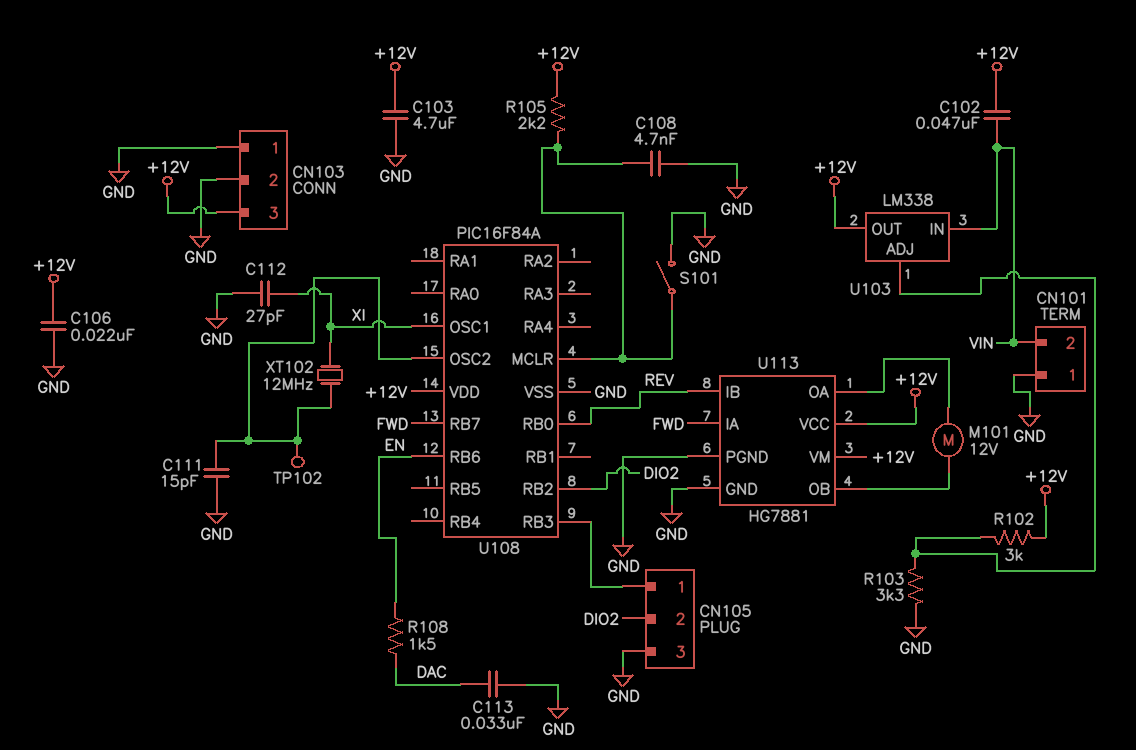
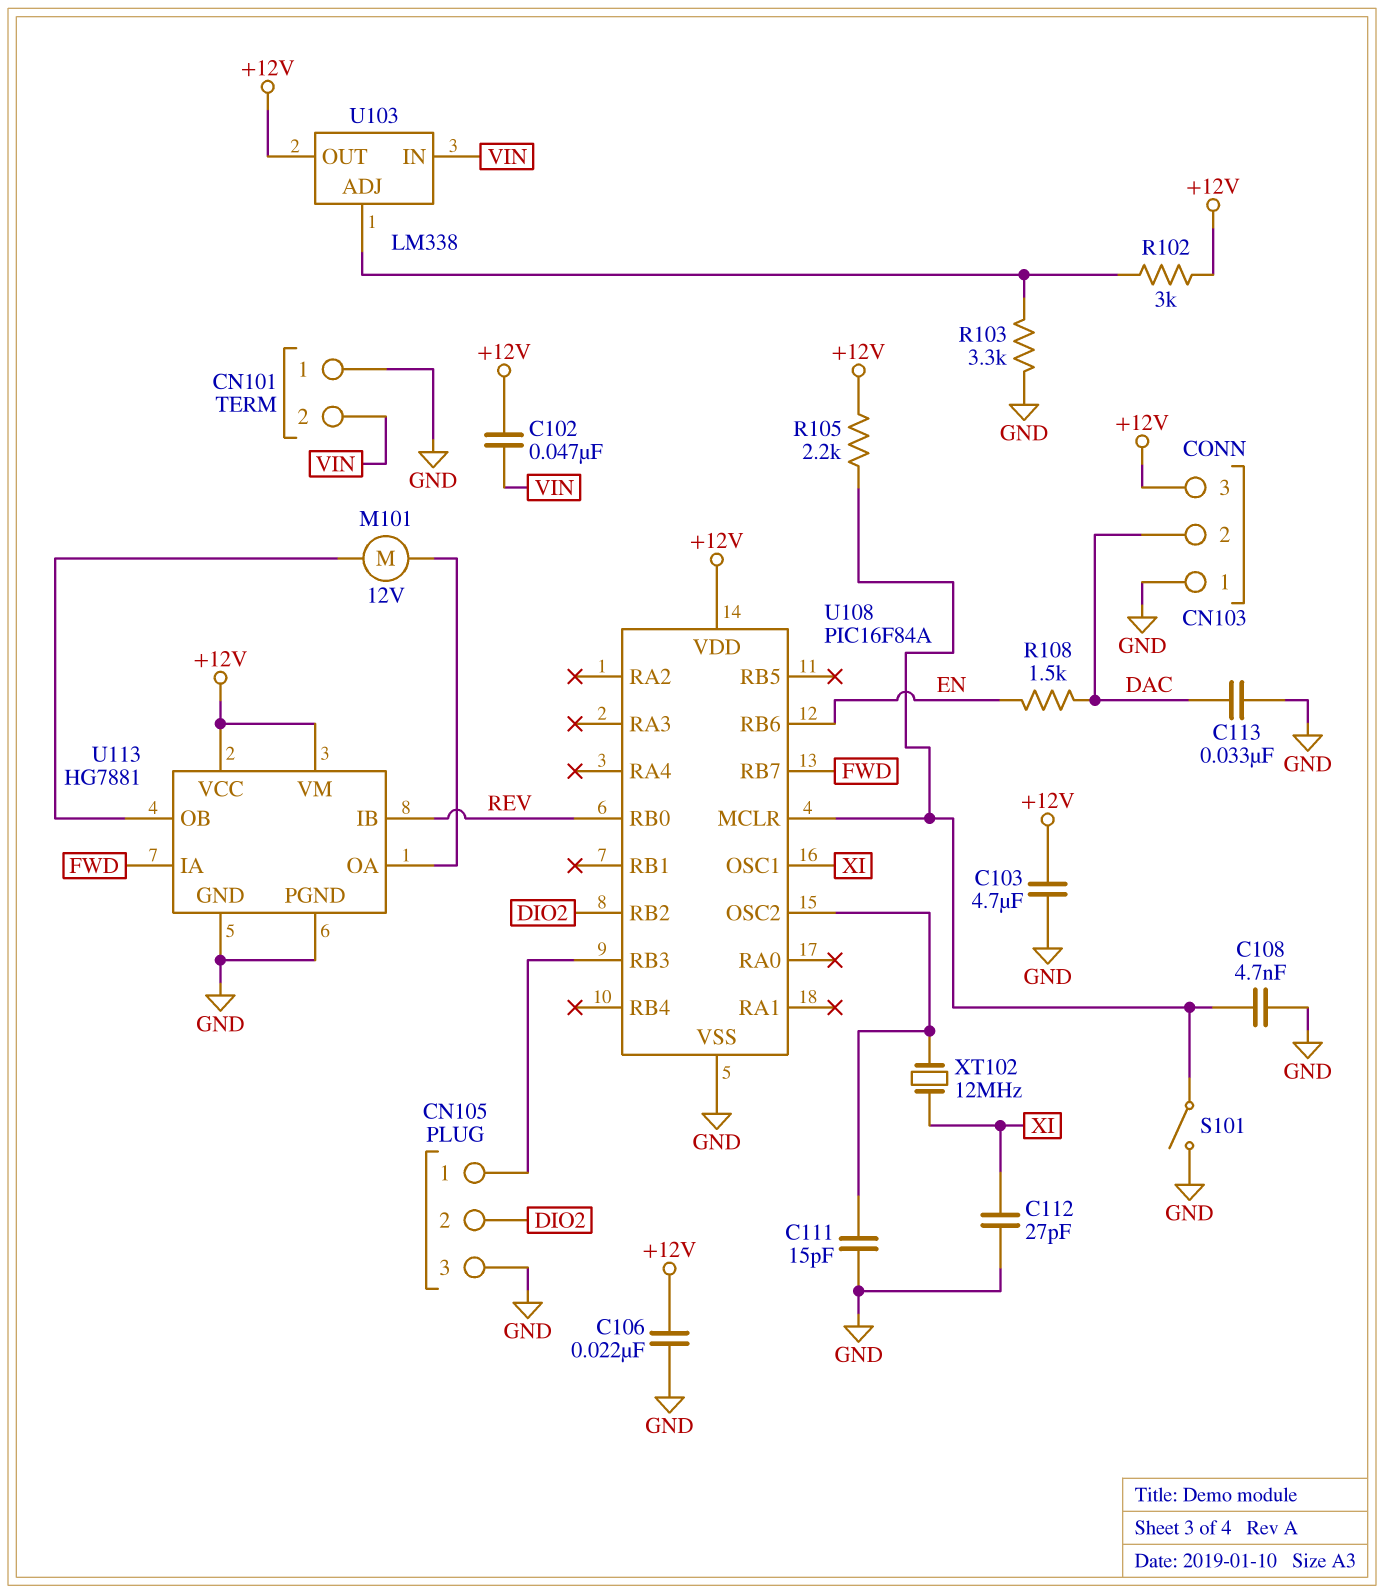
CN103 pin 2: GND -> DAC
TP102: test point (U108/OSC2) -> none

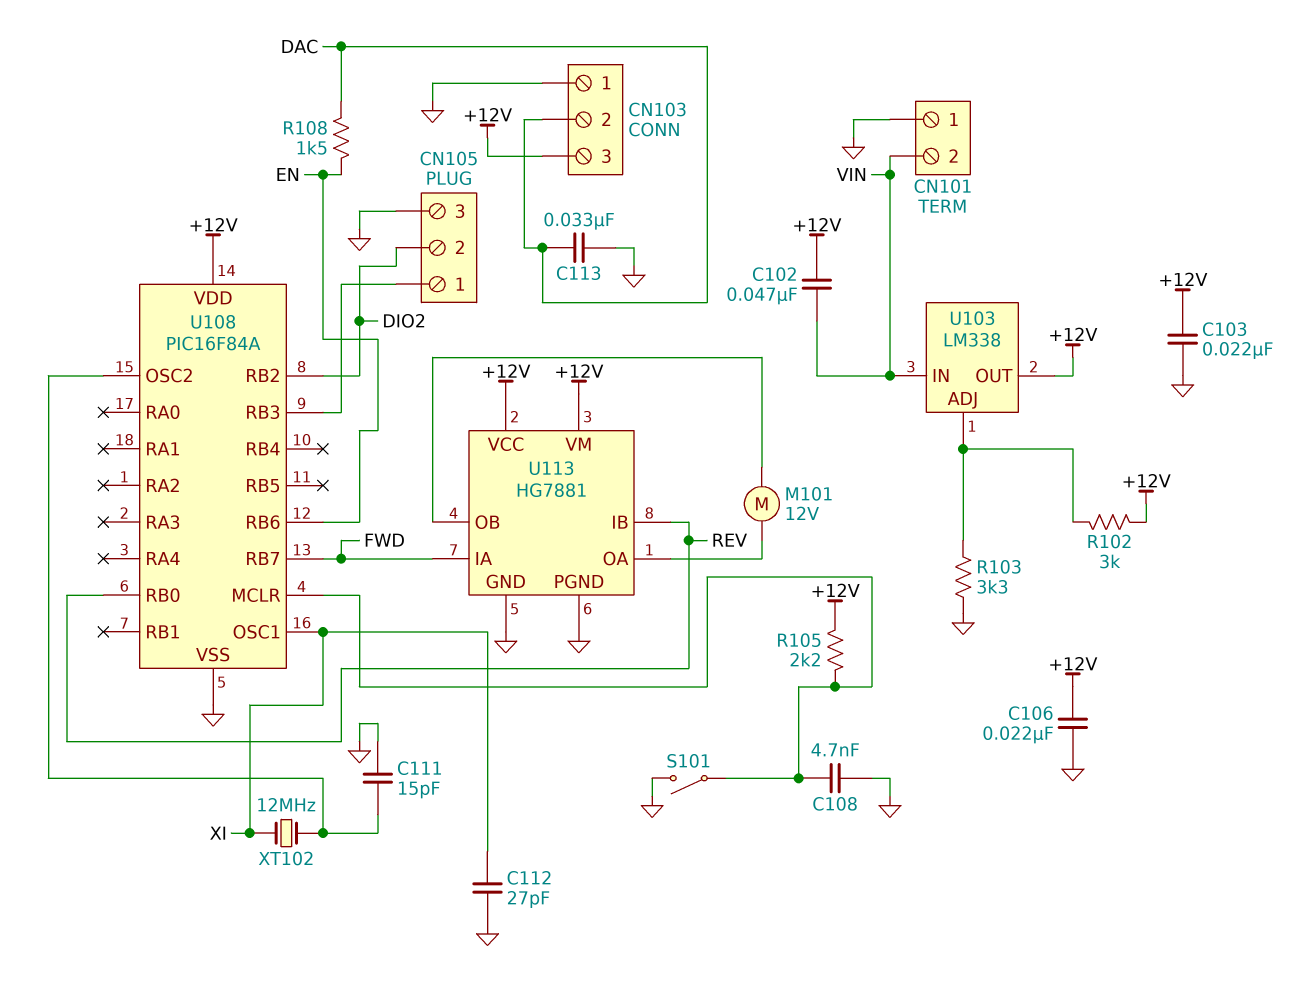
C103: 4.7uF (+12V, GND) -> 22nF (+12V, GND)

